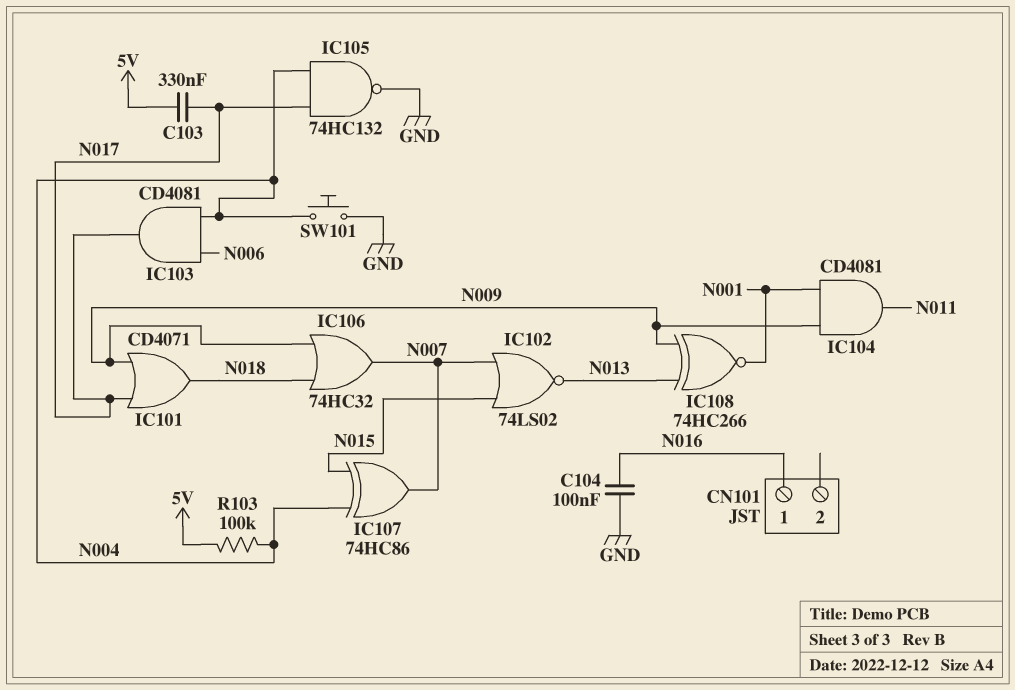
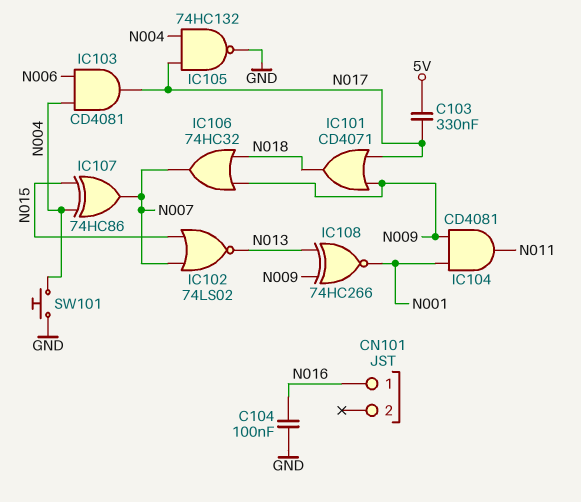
R103: 100k (5V, N004) -> none

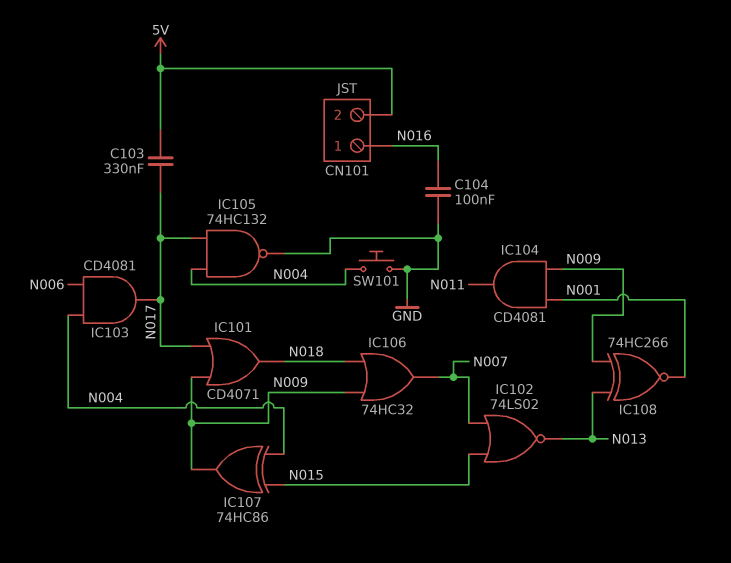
CN101 pin 2: none -> 5V
IC107: XOR 74HC86 (in N004, in N015, out N007) -> XOR 74HC86 (in N004, in N015, out N009)

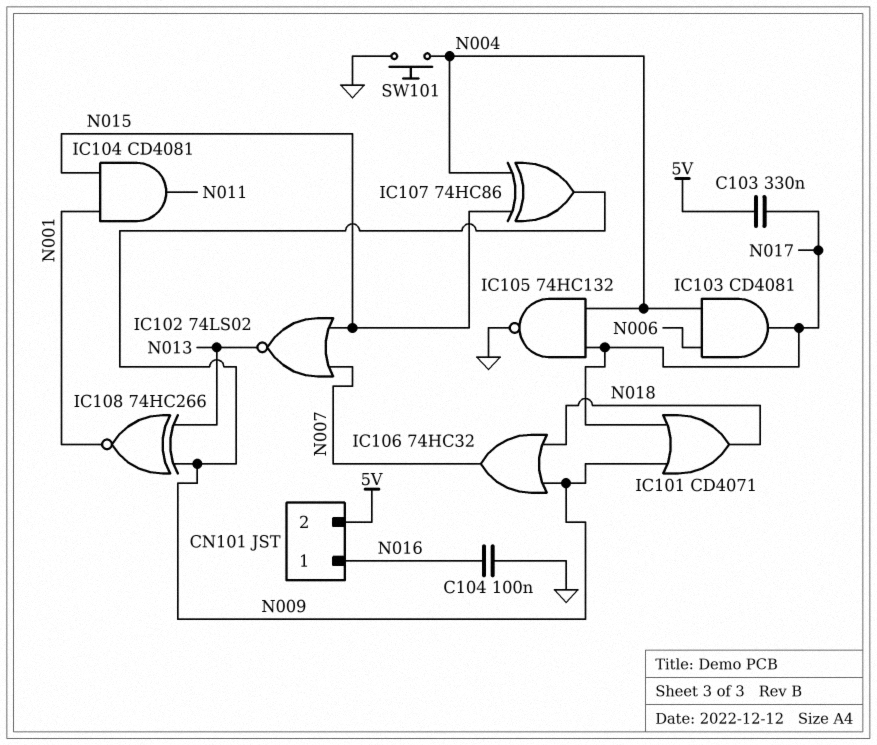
IC104: AND CD4081 (in N001, in N009, out N011) -> AND CD4081 (in N001, in N015, out N011)

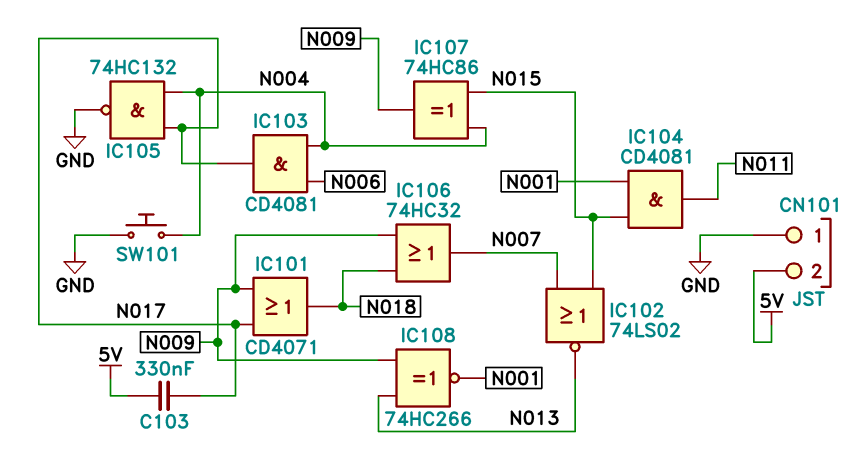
C104: 100nF (GND, N016) -> none
CN101 pin 1: N016 -> GND

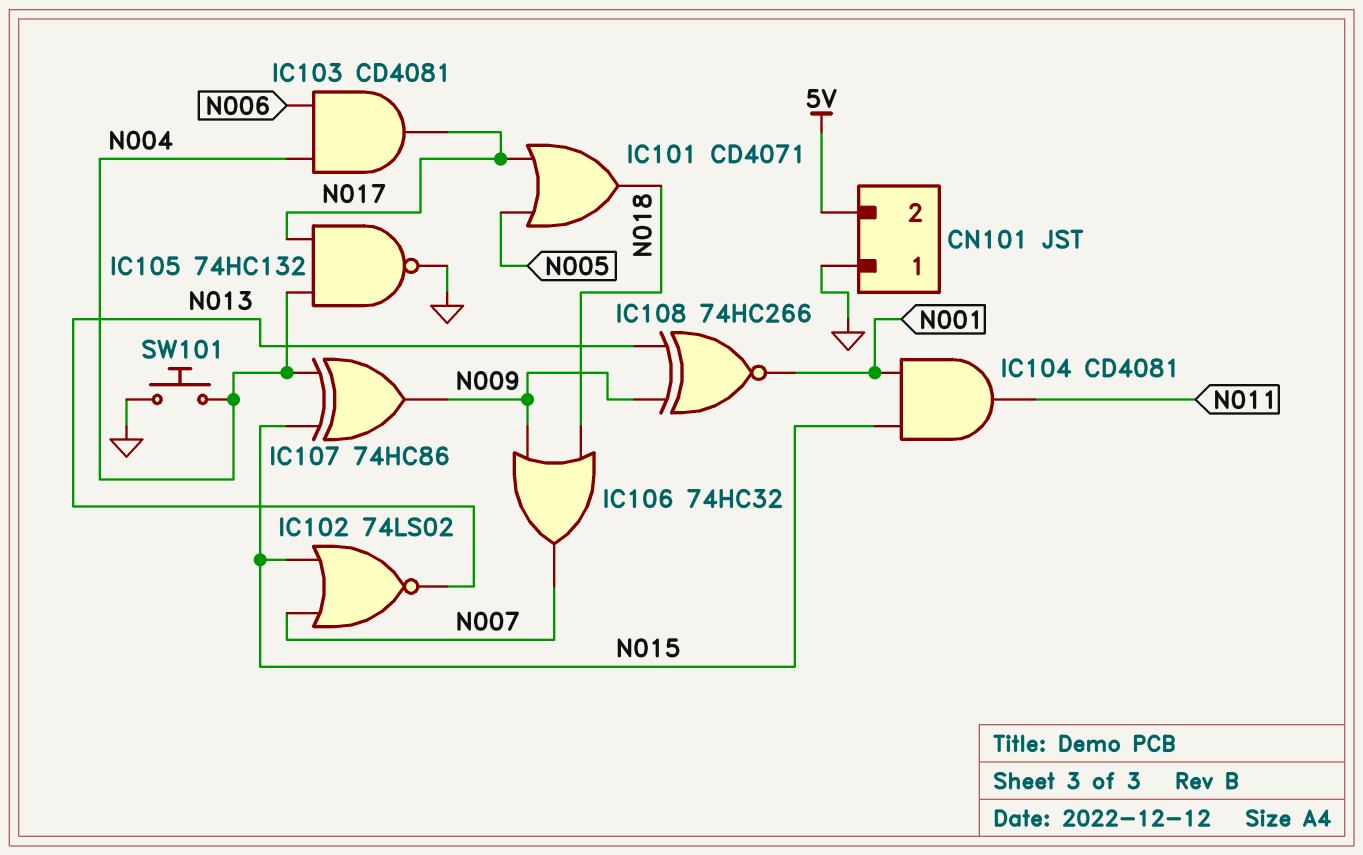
C103: 330nF (5V, N017) -> none
IC101: OR CD4071 (in N009, in N017, out N018) -> OR CD4071 (in N005, in N017, out N018)

